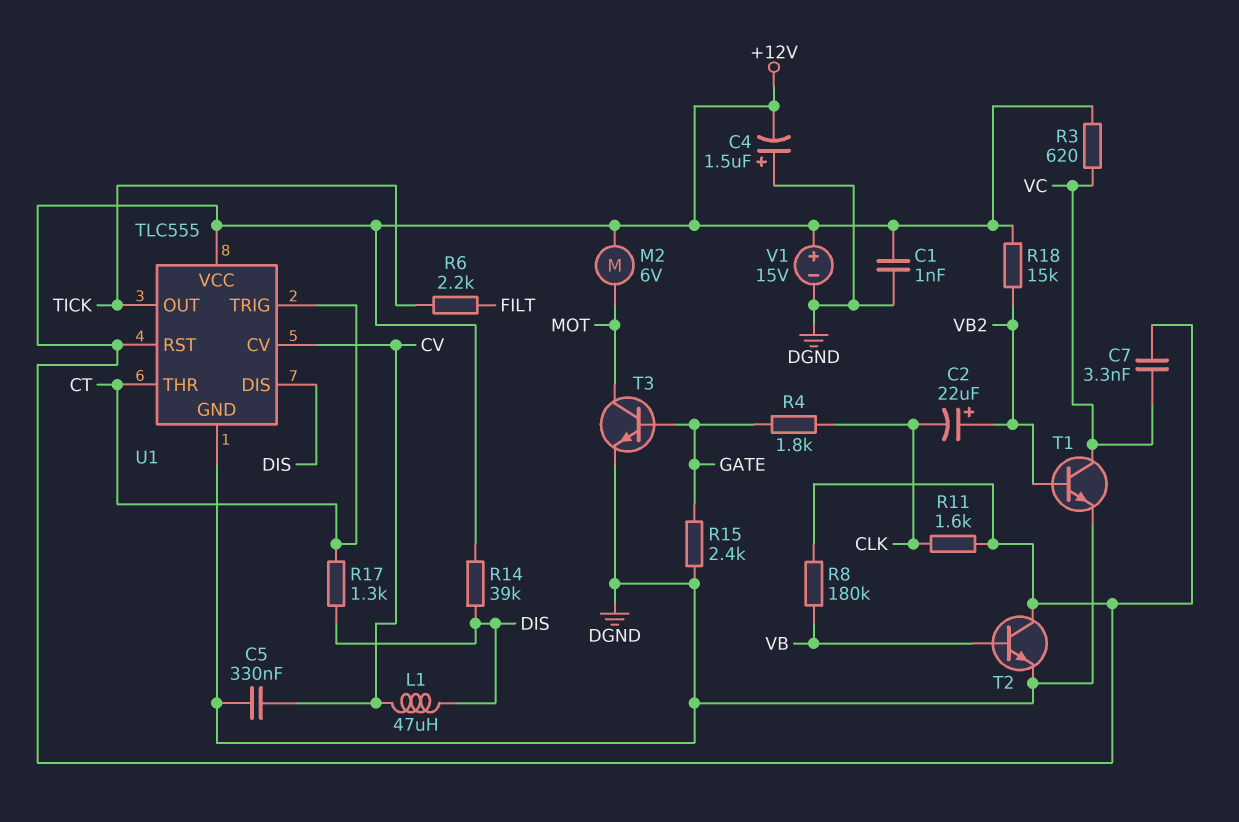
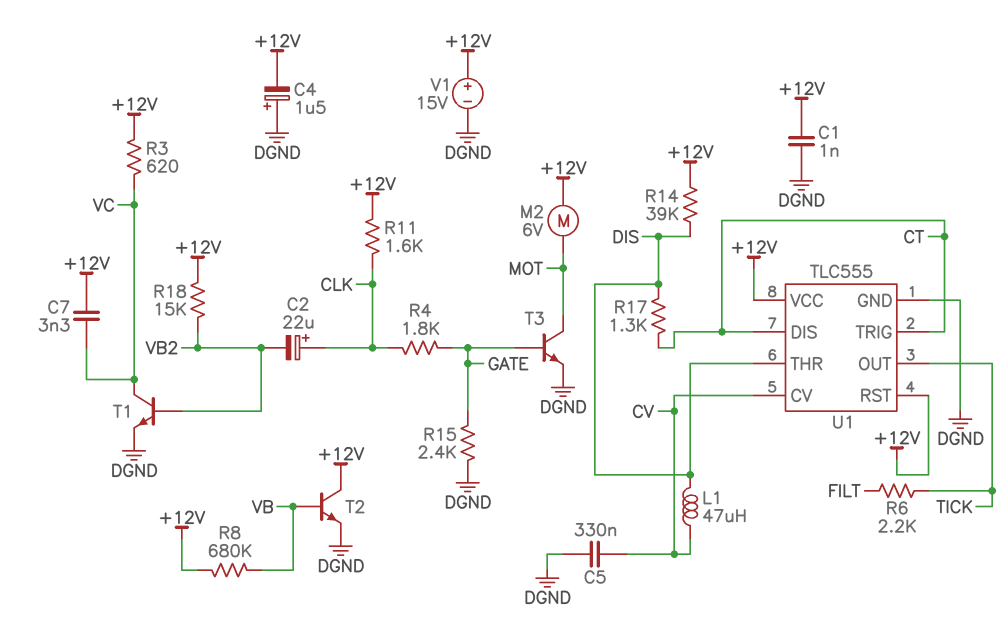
C2: 22uF (plus VB2, minus CLK) -> 22uF (plus CLK, minus VB2)
R8: 180k (+12V, VB) -> 680k (+12V, VB)
U1 pin DIS: DIS -> CT
U1 pin THR: CT -> DIS

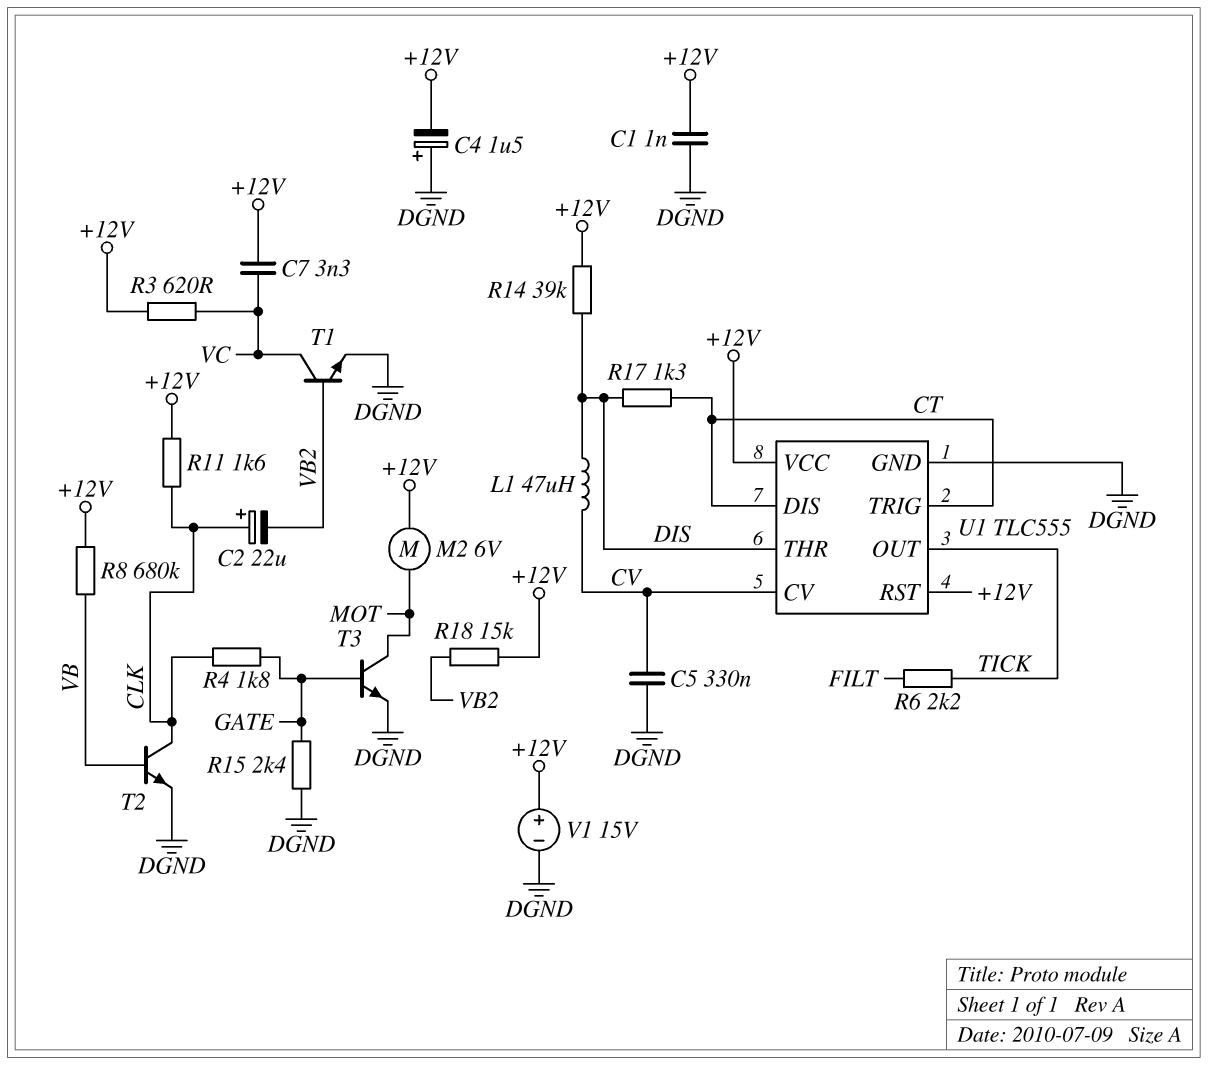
T2: NPN (B VB, C +12V, E DGND) -> NPN (B VB, C CLK, E DGND)

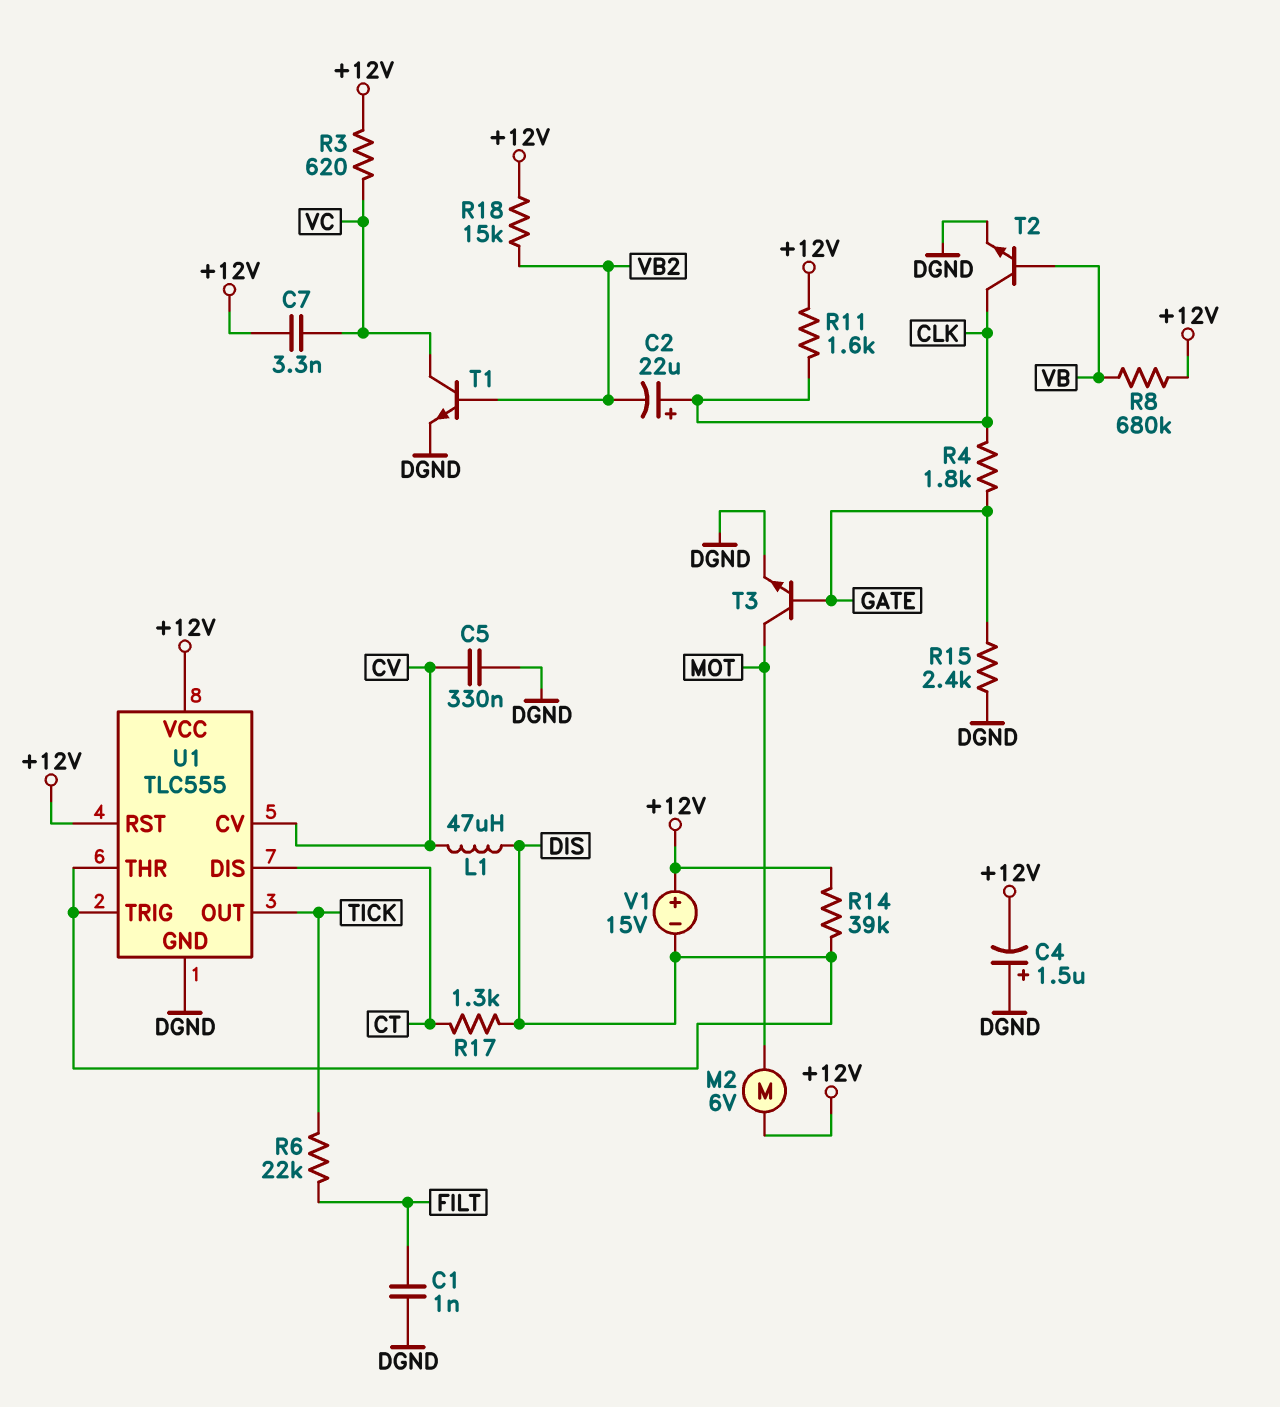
C1: 1nF (+12V, DGND) -> 1nF (DGND, FILT)
R6: 2.2k (FILT, TICK) -> 22k (FILT, TICK)
U1 pin TRIG: CT -> DIS
V1: 15V (plus +12V, minus DGND) -> 15V (plus +12V, minus DIS)

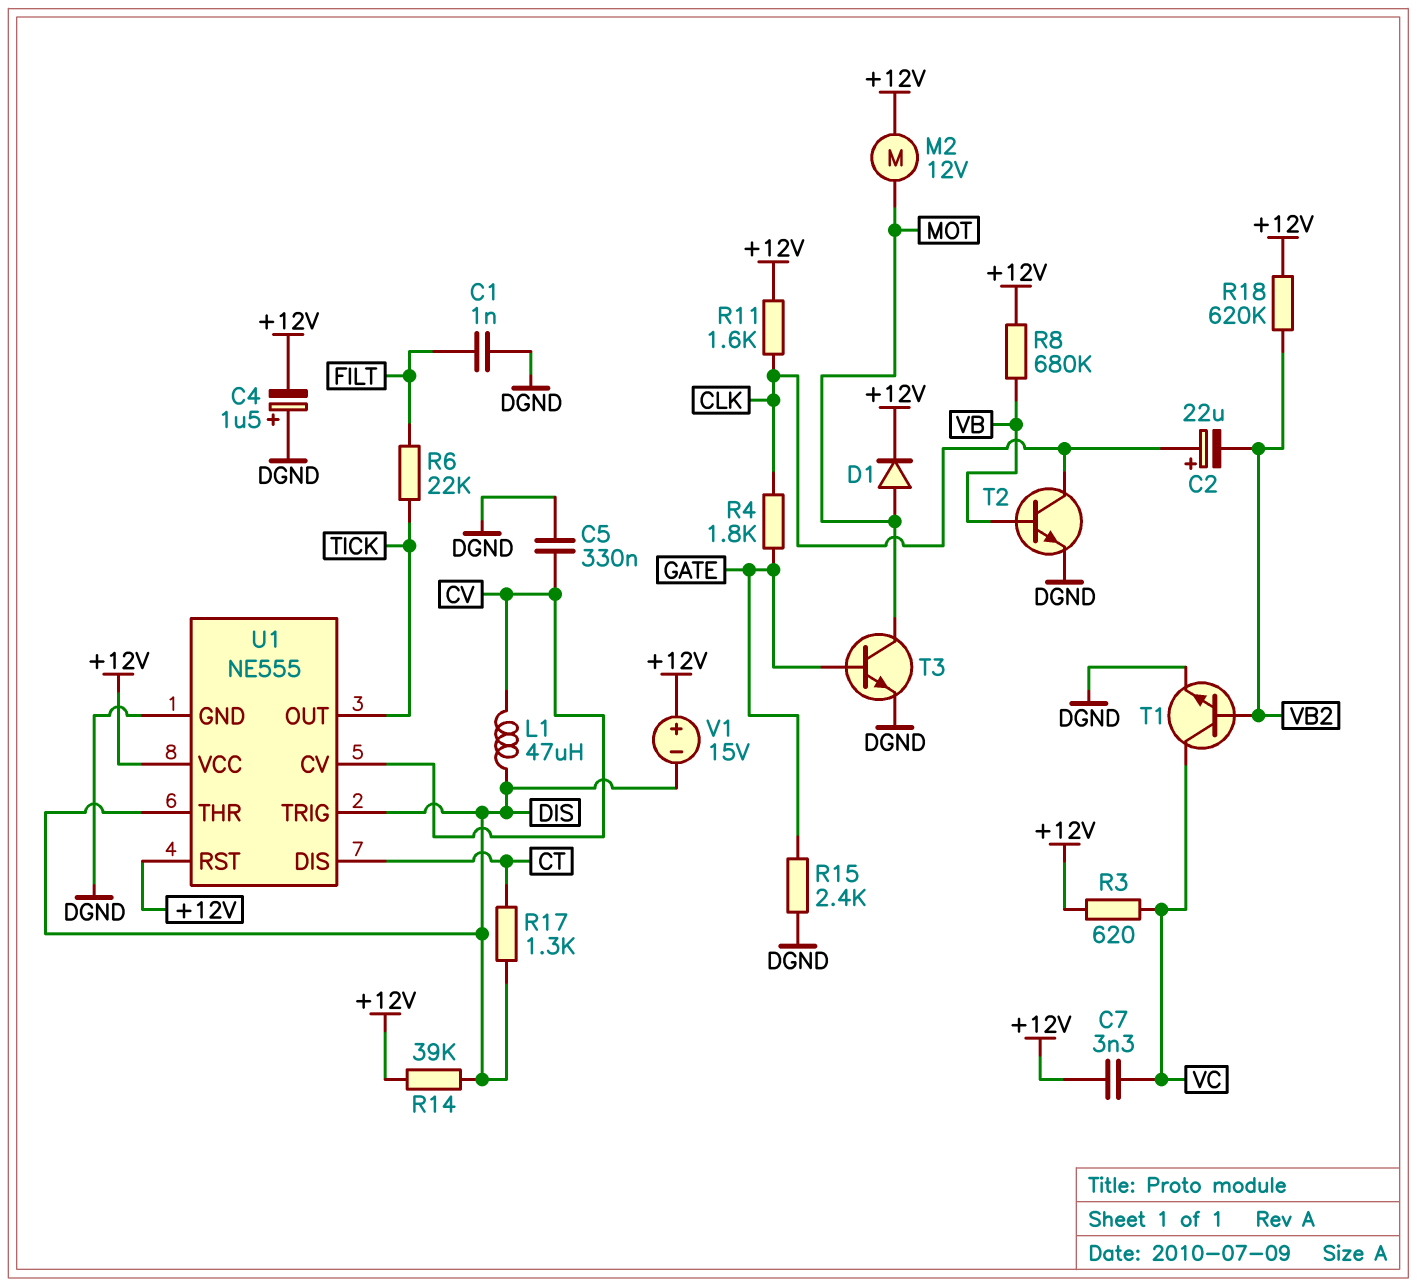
D1: none -> diode (A MOT, K +12V)
M2: motor 6V (+12V, MOT) -> motor 12V (+12V, MOT)
R18: 15k (+12V, VB2) -> 620k (+12V, VB2)
U1: TLC555 -> NE555

